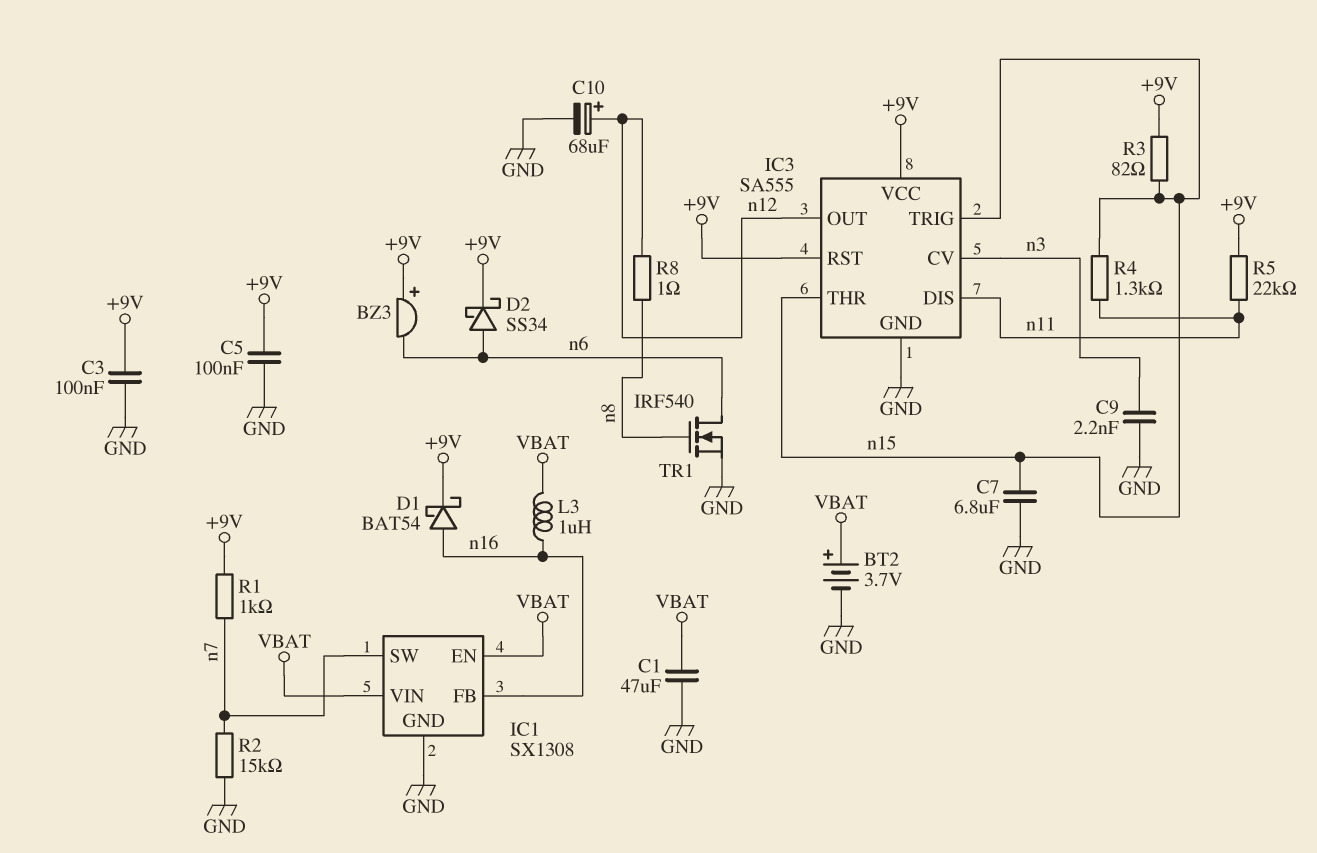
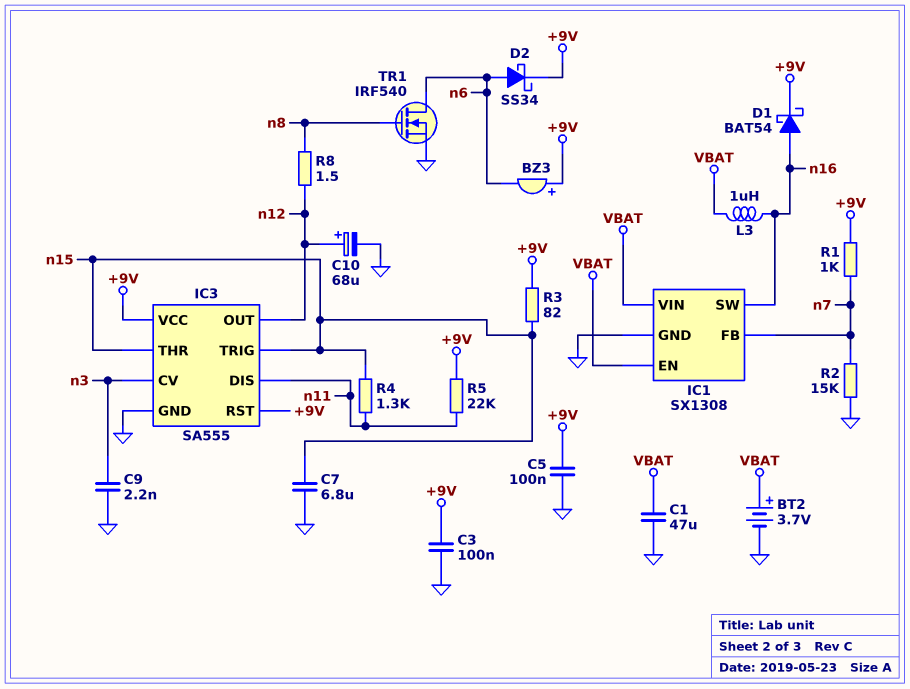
IC1 pin FB: n16 -> n7
IC1 pin SW: n7 -> n16
R8: 1 (n8, n12) -> 1.5 (n8, n12)

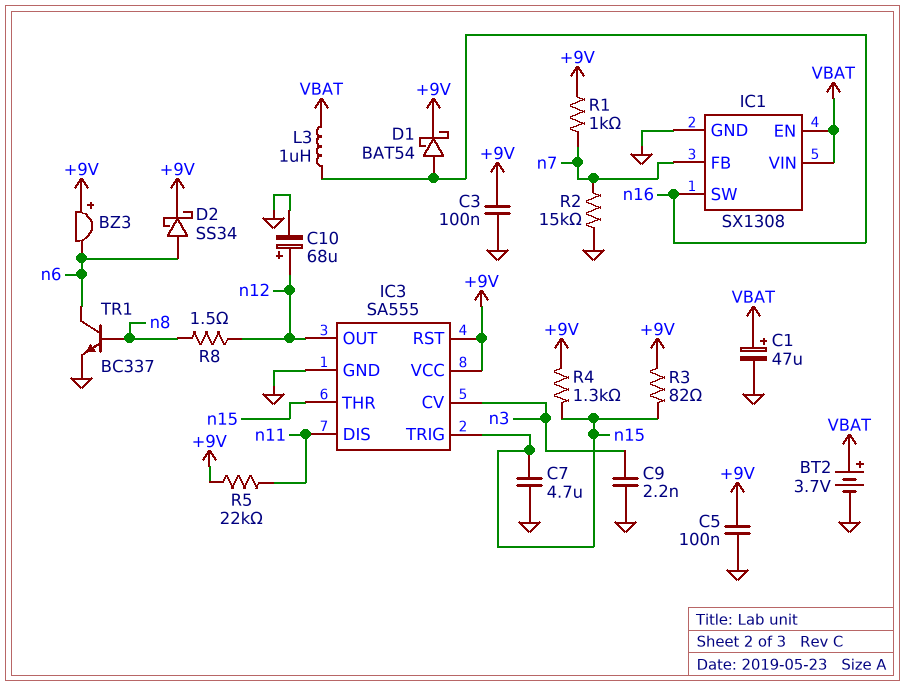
C1: 47uF (GND, VBAT) -> 47uF (plus VBAT, minus GND)
C7: 6.8uF (GND, n15) -> 4.7uF (GND, n15)
R4: 1.3k (n11, n15) -> 1.3k (+9V, n15)
TR1: NMOS IRF540 (G n8, D n6, S GND) -> NPN BC337 (B n8, C n6, E GND)

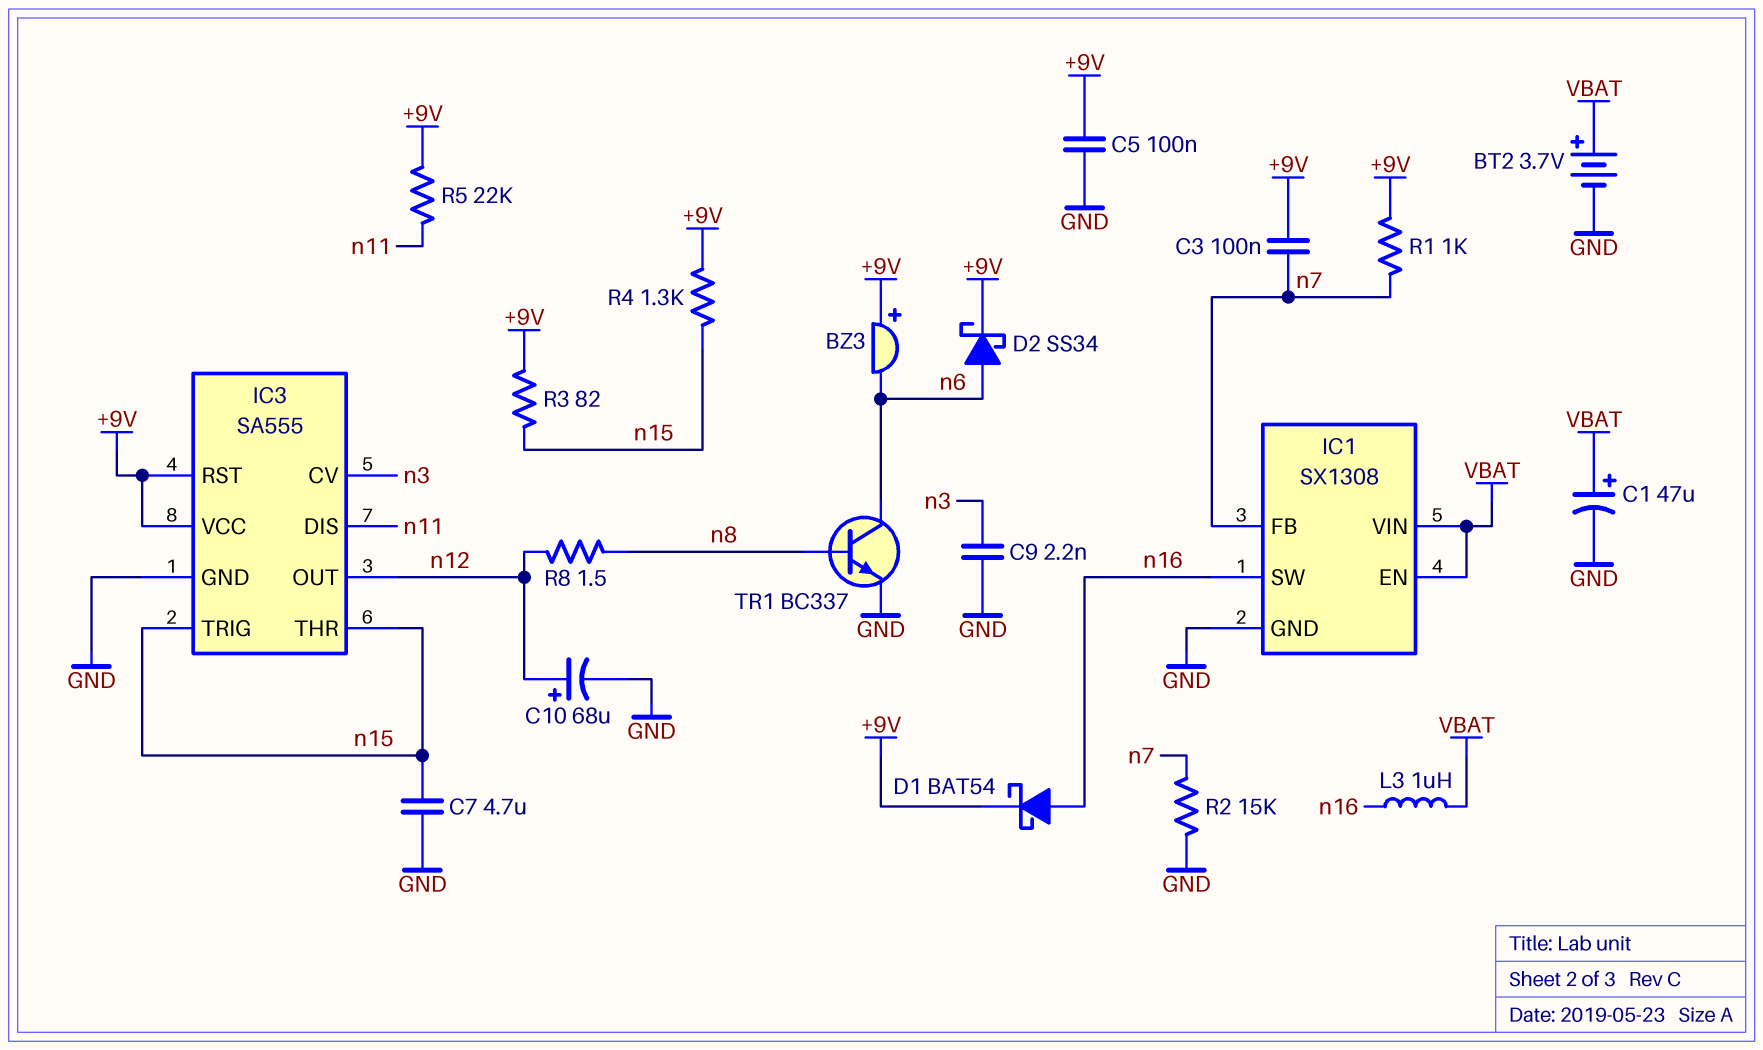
C3: 100nF (+9V, GND) -> 100nF (+9V, n7)

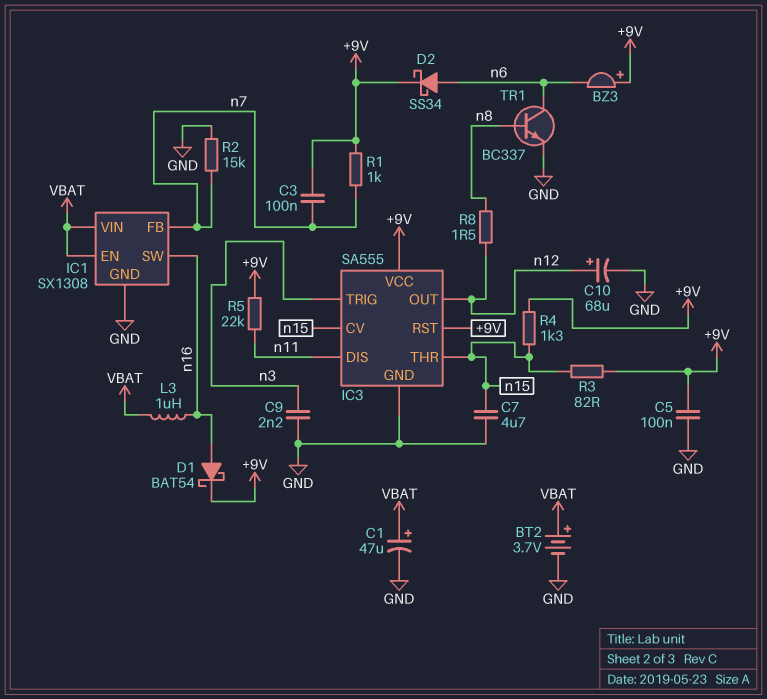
IC3 pin CV: n3 -> n15
IC3 pin TRIG: n15 -> n3

